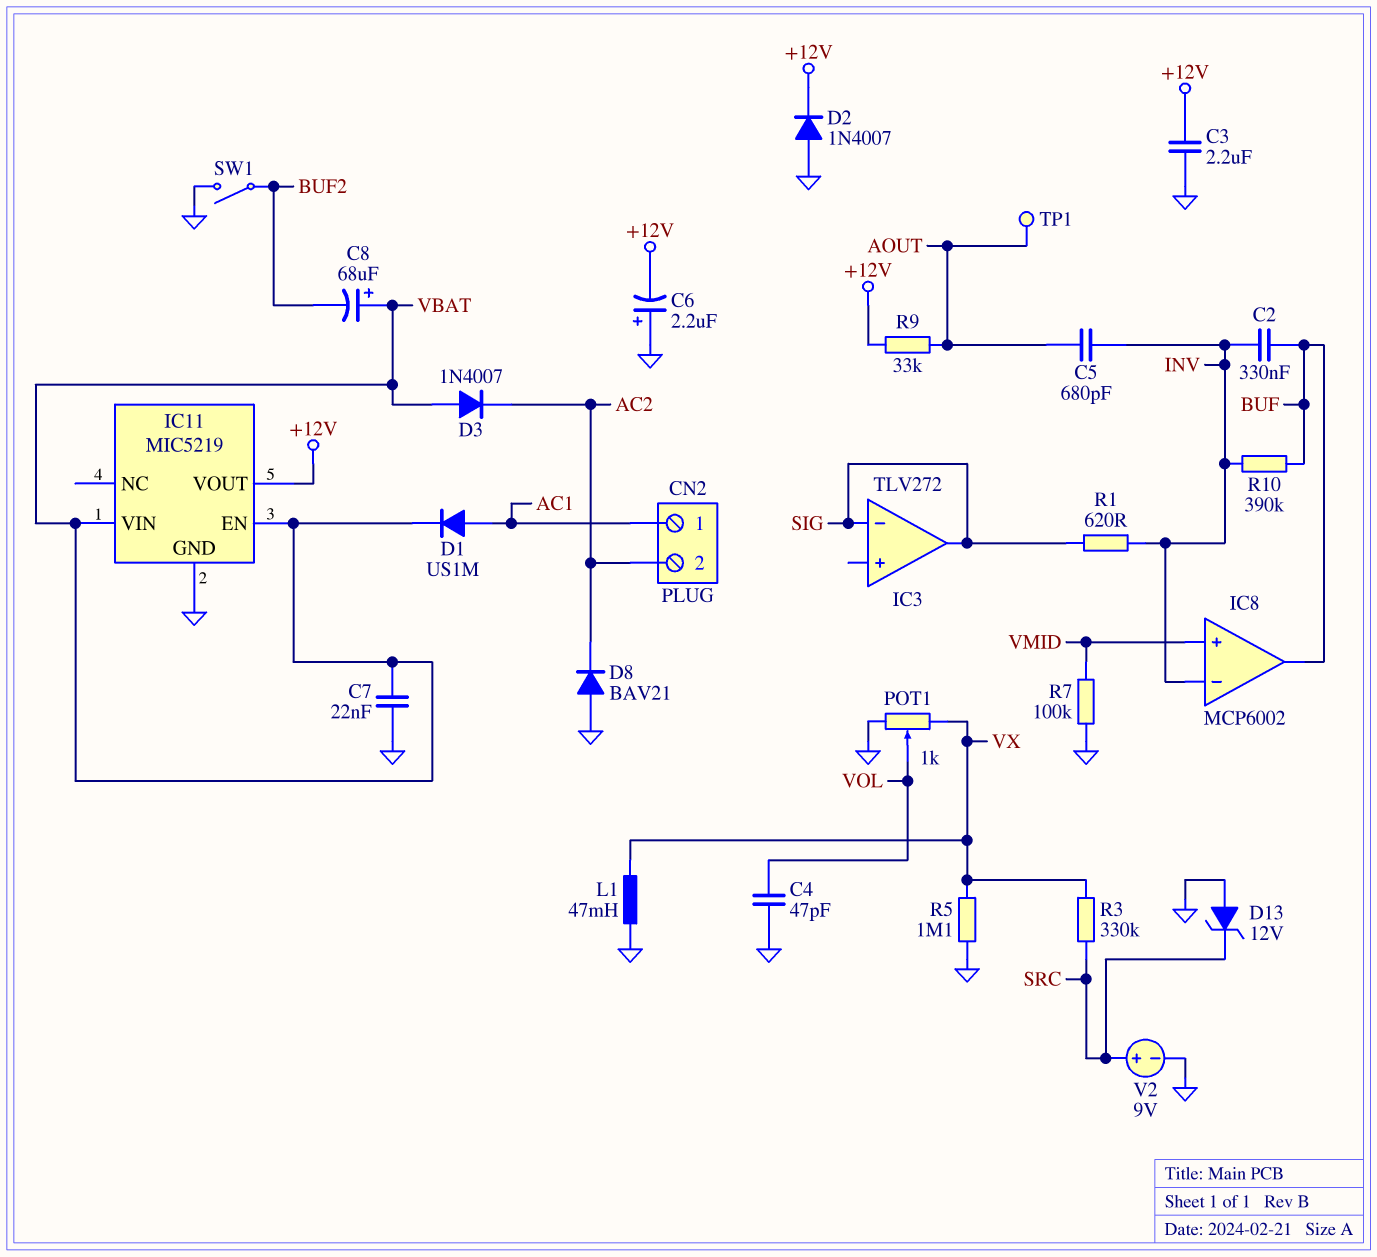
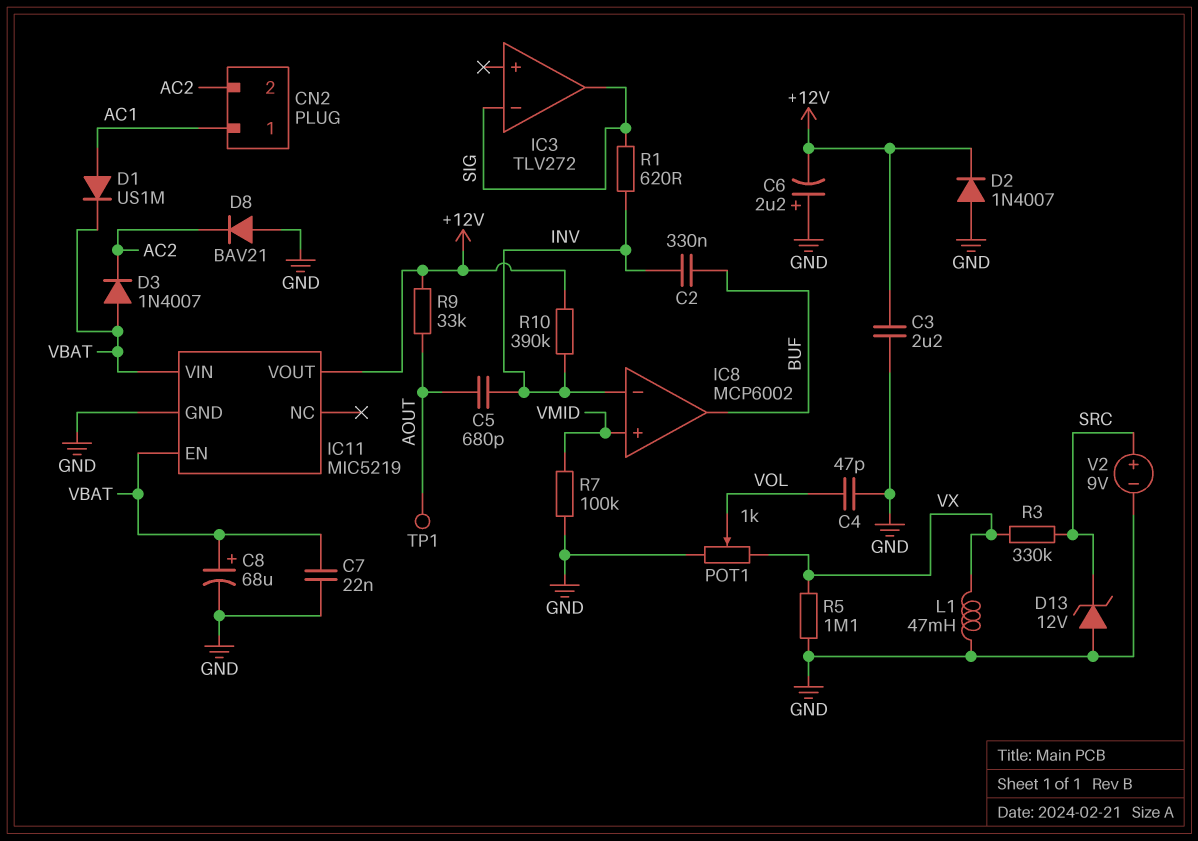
C8: 68uF (plus VBAT, minus BUF2) -> 68uF (plus VBAT, minus GND)
R10: 390k (BUF, INV) -> 390k (+12V, INV)
SW1: switch (BUF2, GND) -> none

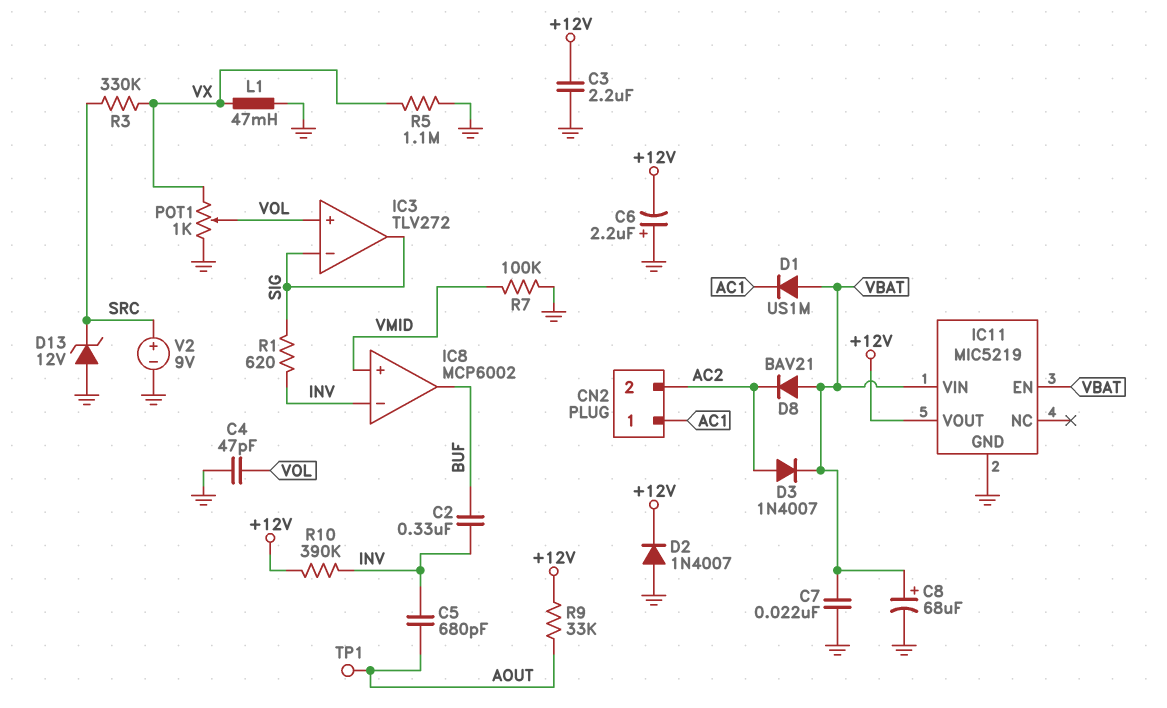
D1: diode US1M (A AC1, K VBAT) -> diode US1M (A VBAT, K AC1)
D3: diode 1N4007 (A VBAT, K AC2) -> diode 1N4007 (A AC2, K VBAT)
D8: diode BAV21 (A GND, K AC2) -> diode BAV21 (A VBAT, K AC2)
IC3 pin in+: none -> VOL

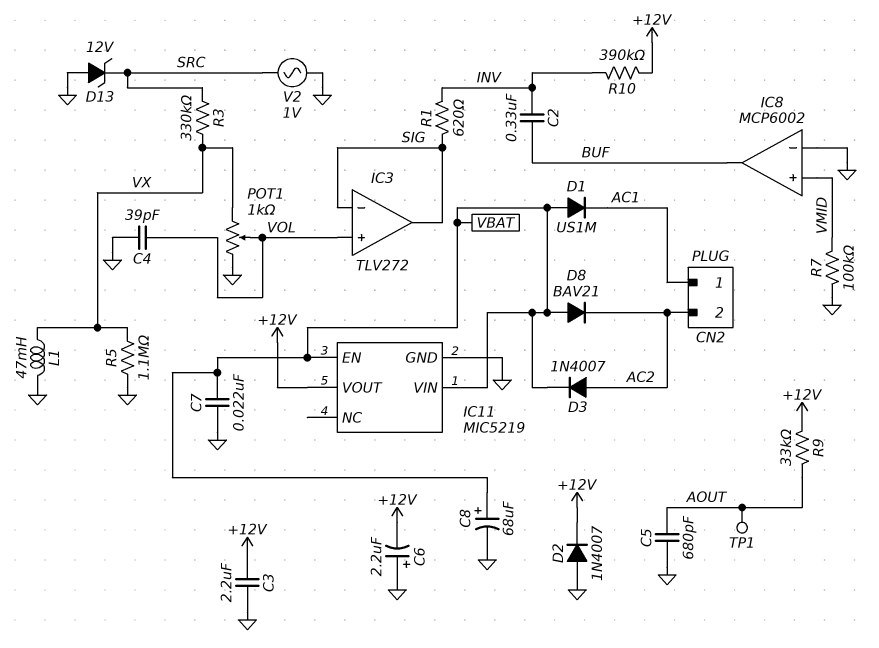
C4: 47pF (GND, VOL) -> 39pF (GND, VOL)
C5: 680pF (AOUT, INV) -> 680pF (AOUT, GND)
IC8 pin in-: INV -> GND
V2: 9V (plus SRC, minus GND) -> AC 1V (GND, SRC)

